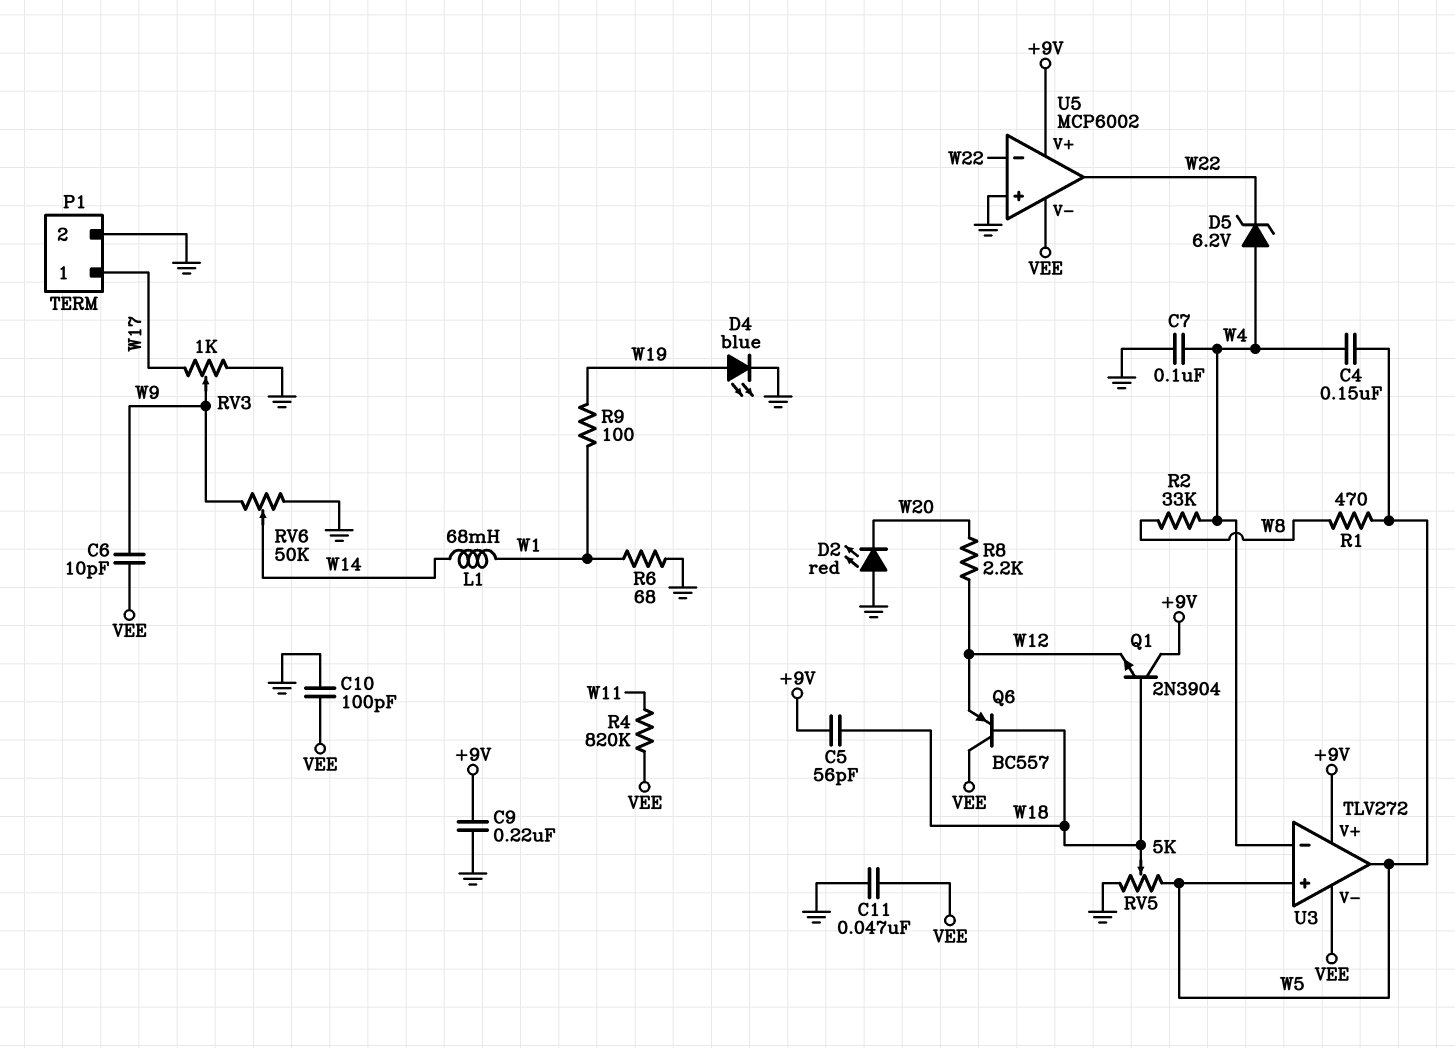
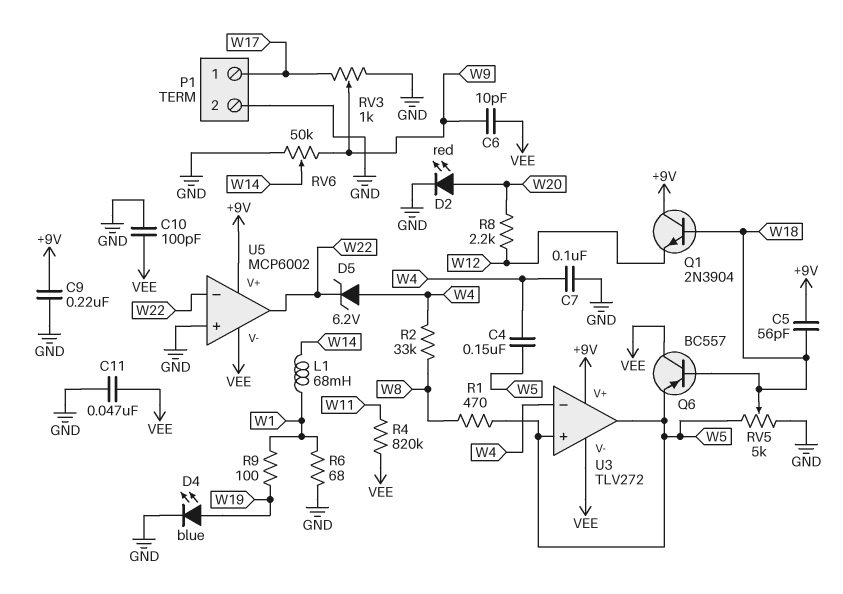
D2: LED red (A GND, K W20) -> LED red (A W20, K GND)
Q6: PNP BC557 (B W18, C VEE, E W12) -> PNP BC557 (B W18, C VEE, E W5)

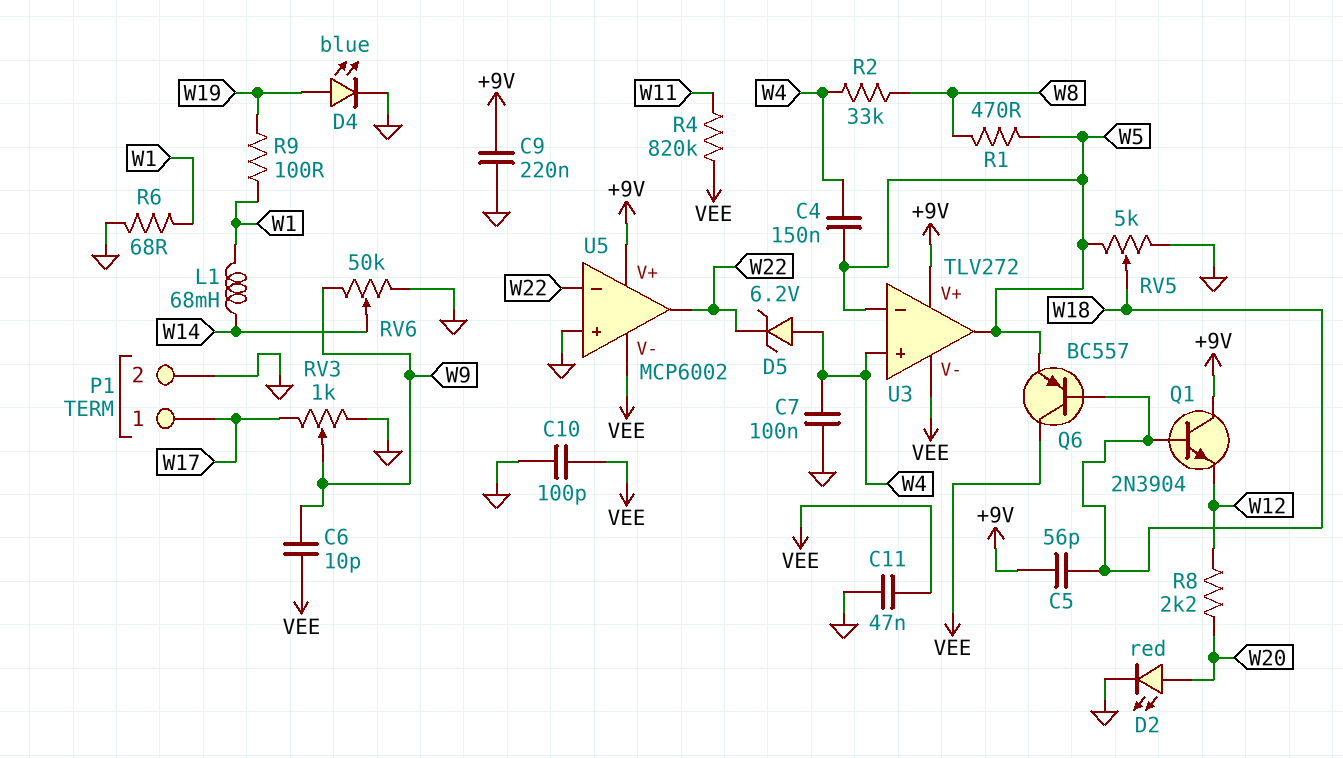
U3 pin in+: W5 -> W4
U3 pin in-: W4 -> W5

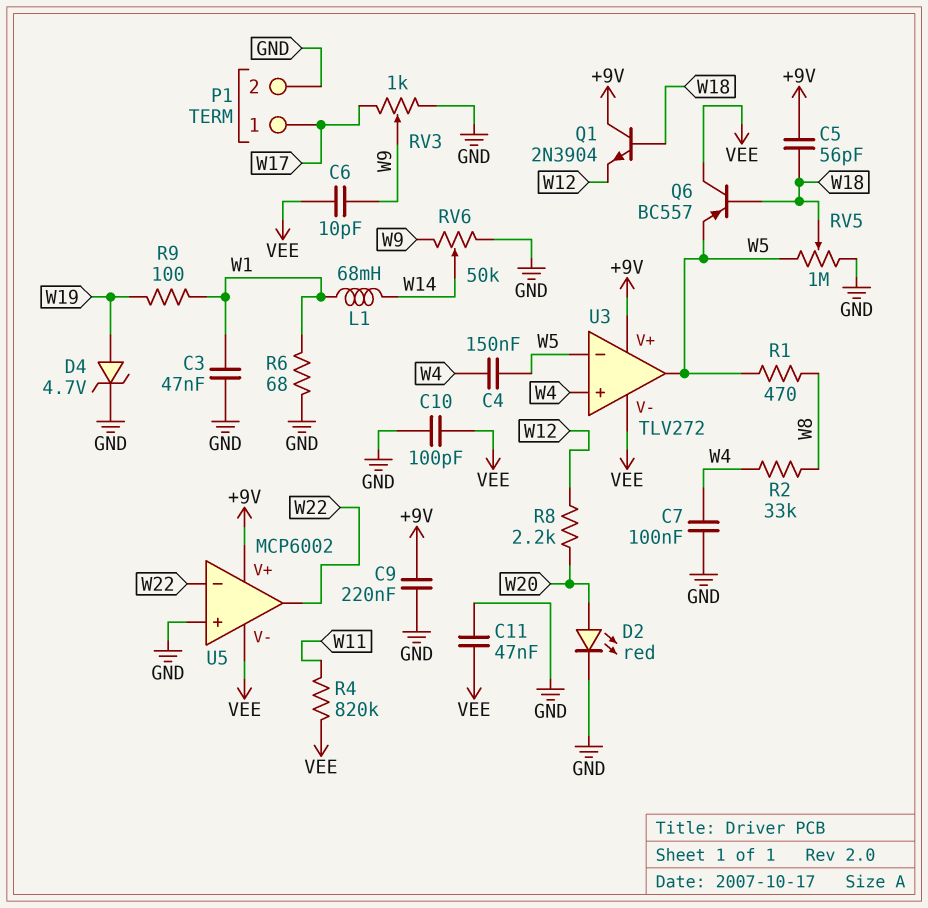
C3: none -> 47nF (GND, W1)
D4: LED blue (A W19, K GND) -> zener 4.7V (A W19, K GND)
D5: zener 6.2V (A W4, K W22) -> none
RV5: 5k (GND, W5, wiper W18) -> 1M (GND, W5, wiper W18)

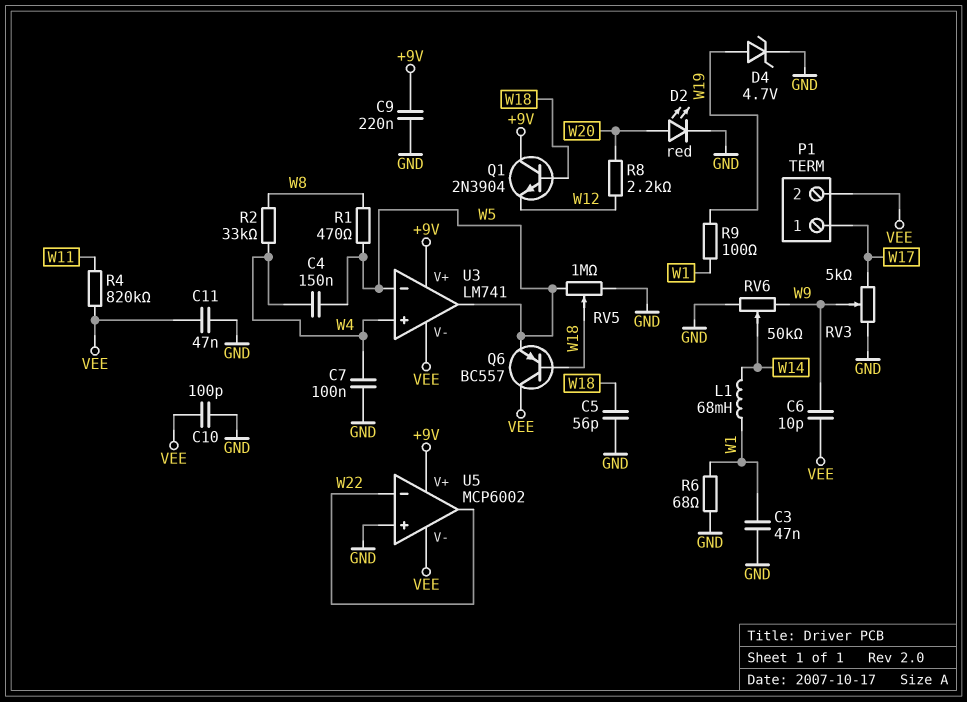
C5: 56pF (+9V, W18) -> 56pF (GND, W18)
P1 pin 2: GND -> VEE
RV3: 1k (GND, W17, wiper W9) -> 5k (GND, W17, wiper W9)
U3: TLV272 -> LM741

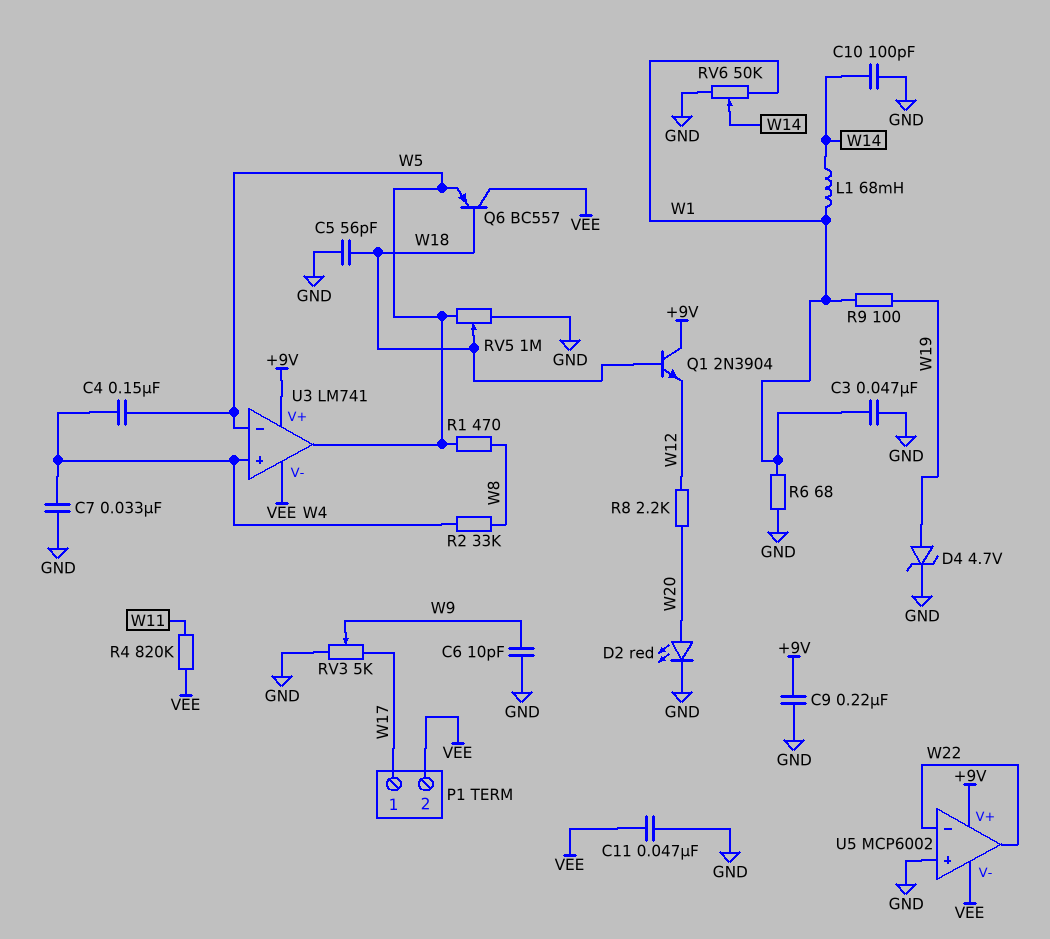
C6: 10pF (VEE, W9) -> 10pF (GND, W9)
C7: 100nF (GND, W4) -> 33nF (GND, W4)
C10: 100pF (GND, VEE) -> 100pF (GND, W14)
RV6: 50k (GND, W9, wiper W14) -> 50k (GND, W1, wiper W14)

